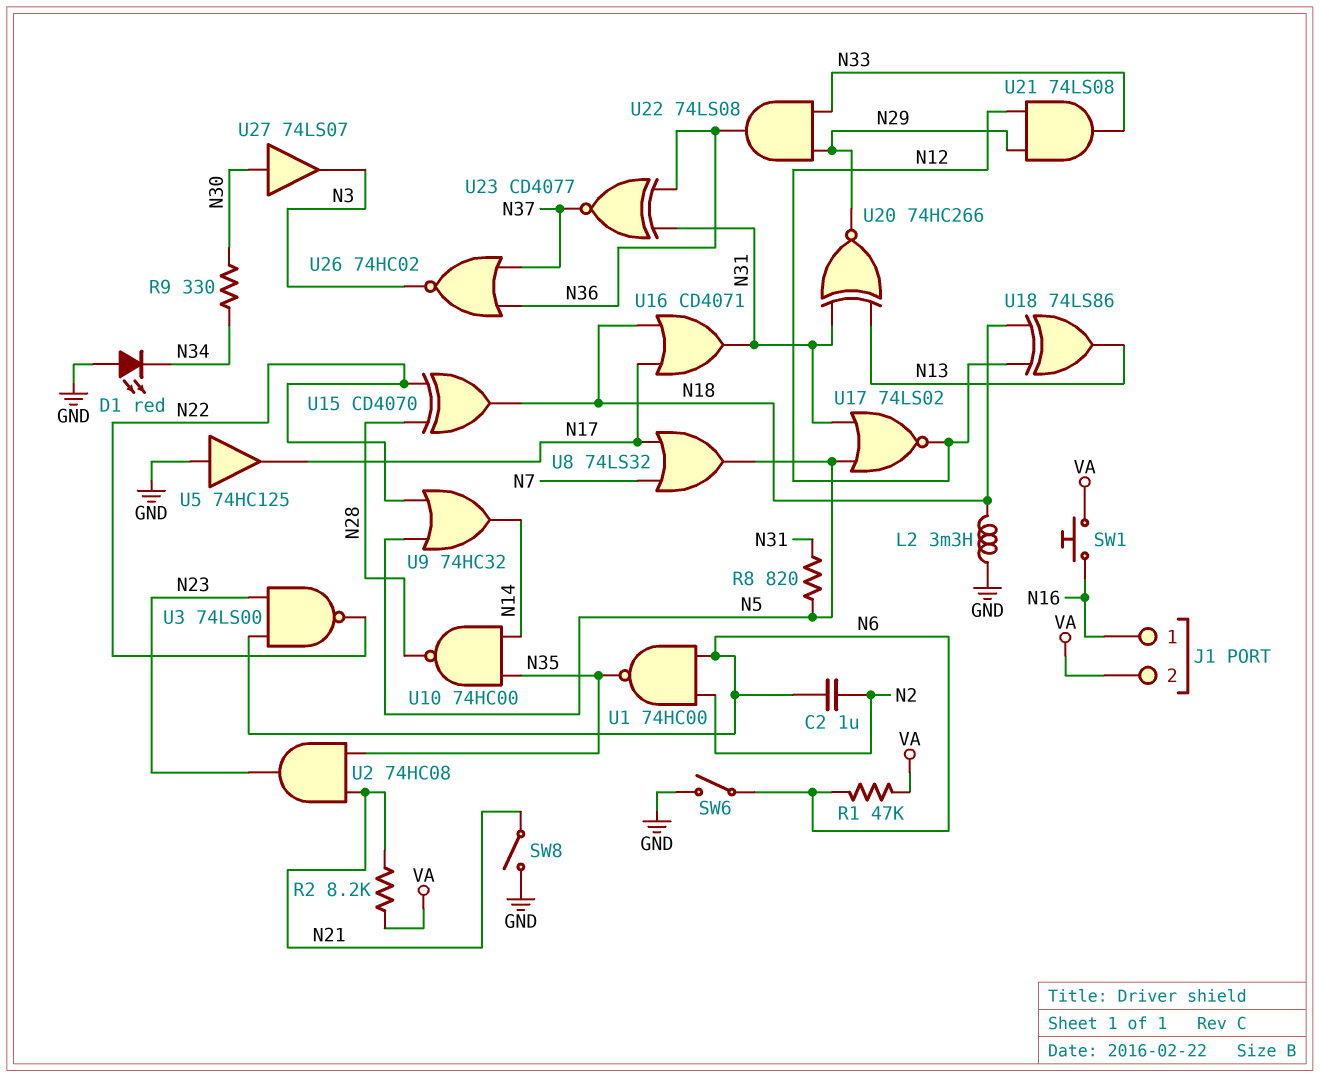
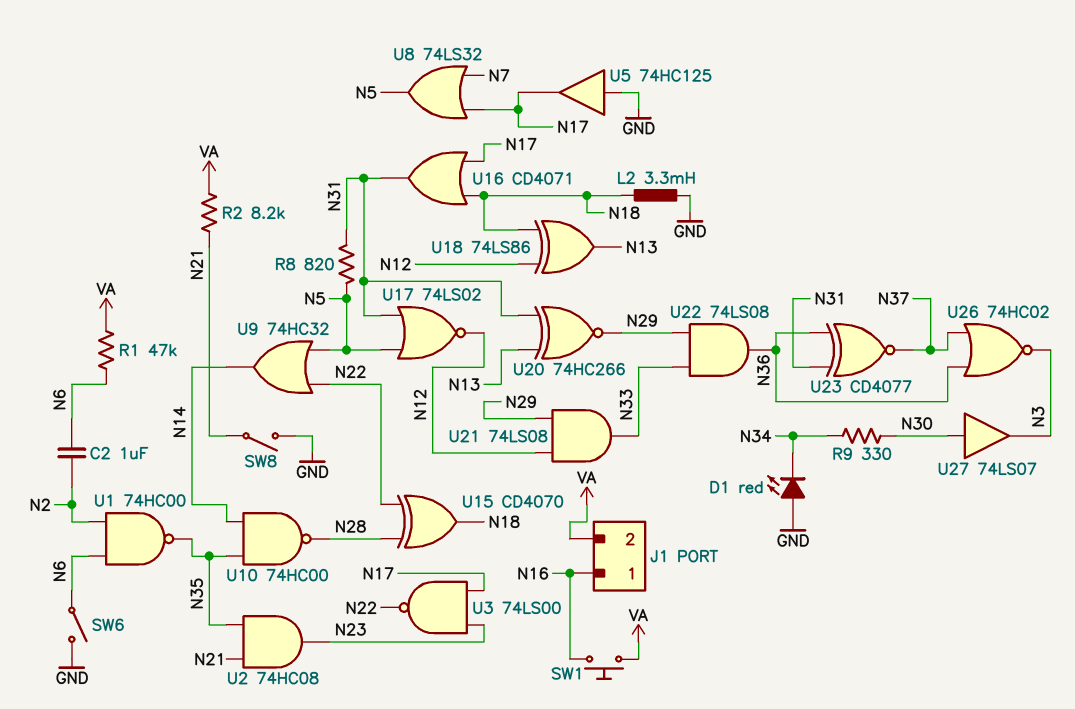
U3: NAND 74LS00 (in N6, in N23, out N22) -> NAND 74LS00 (in N17, in N23, out N22)

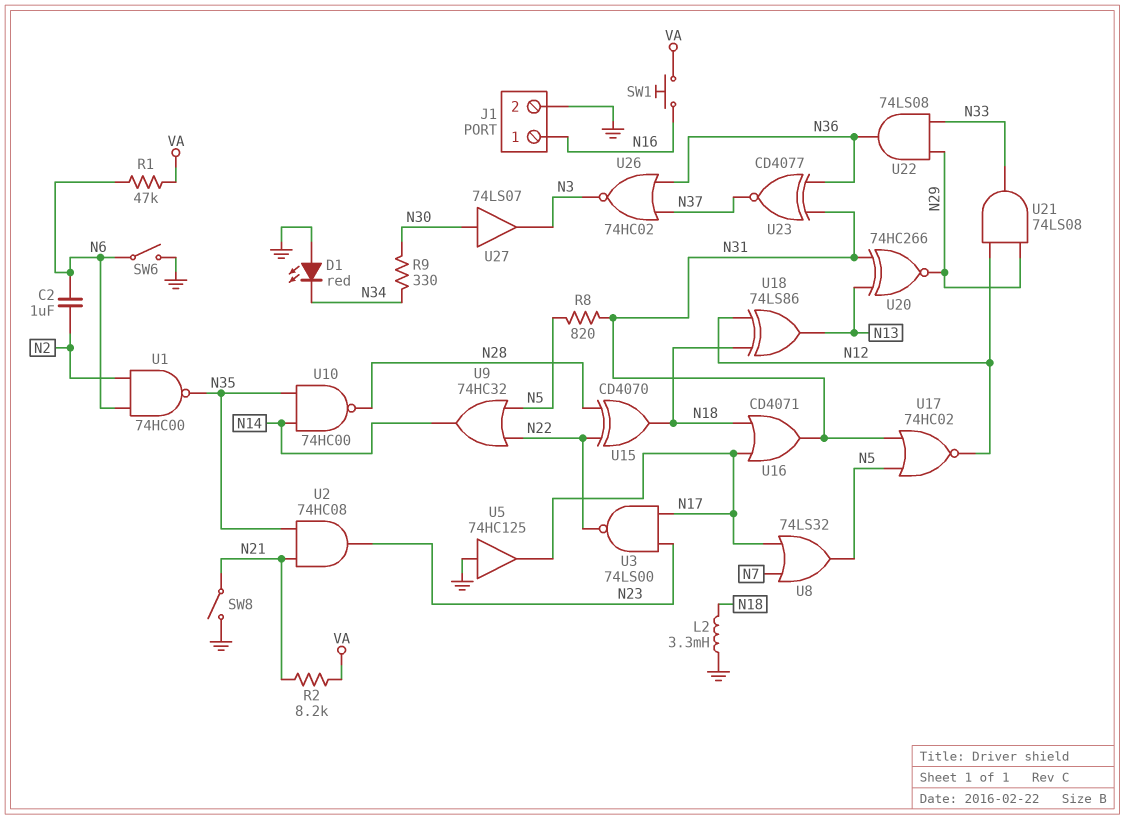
J1 pin 2: VA -> GND
U17: NOR 74LS02 (in N5, in N31, out N12) -> NOR 74HC02 (in N5, in N31, out N12)

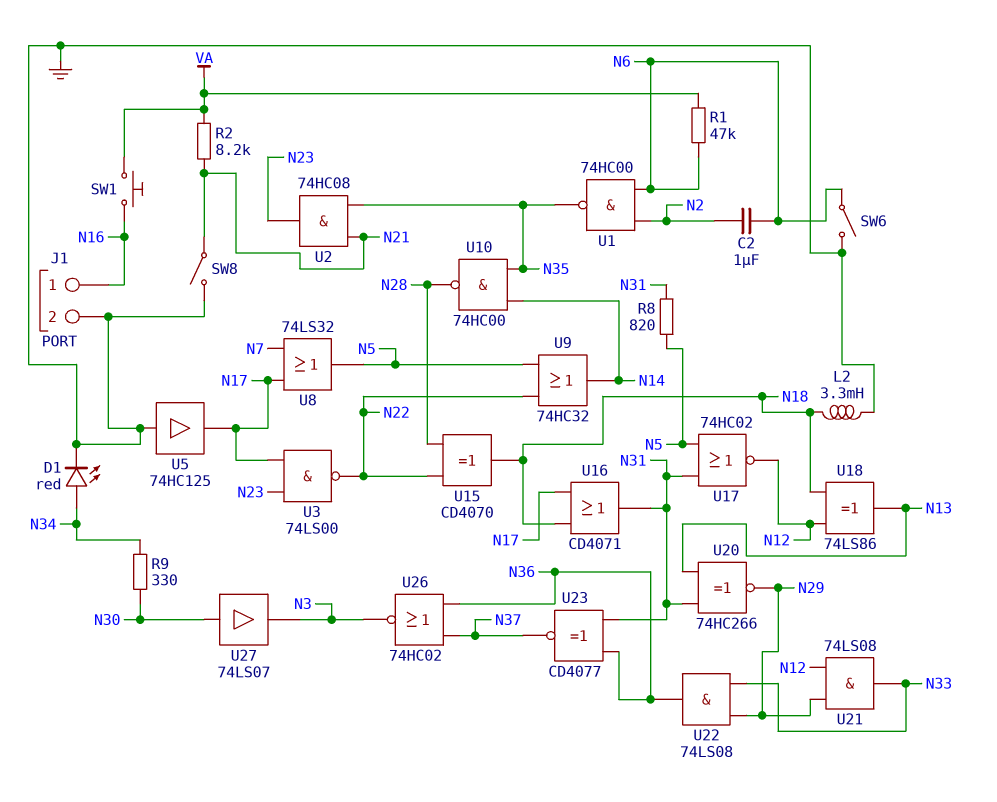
D1: LED red (A GND, K N34) -> LED red (A N34, K GND)

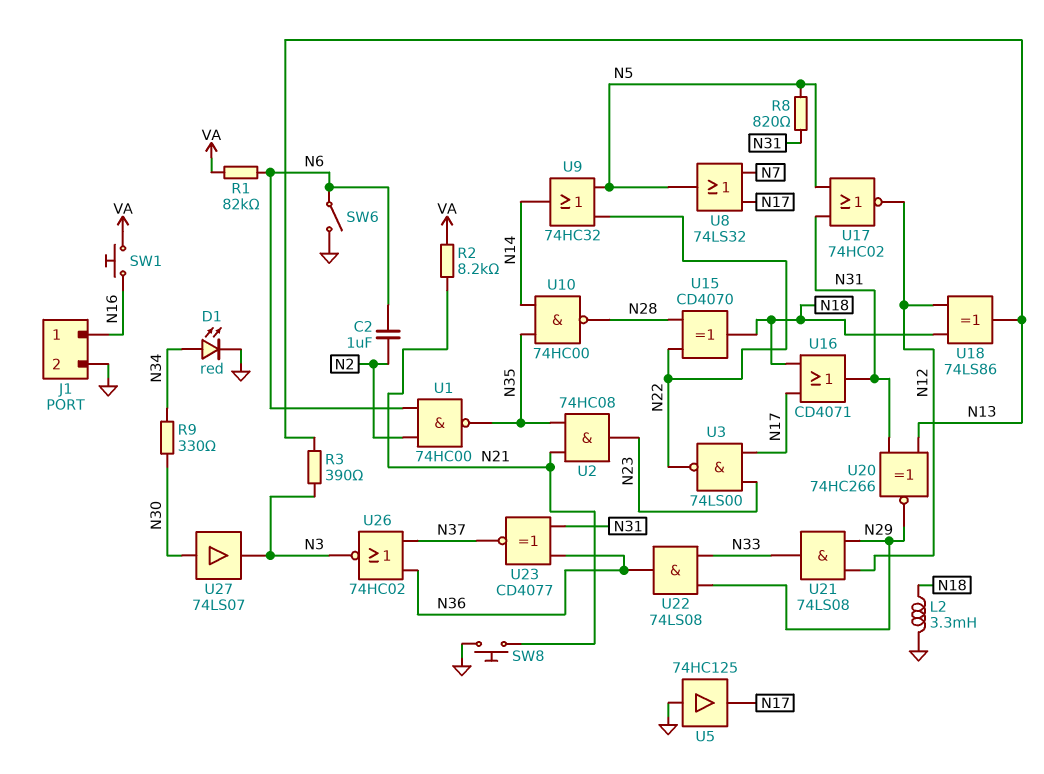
R1: 47k (N6, VA) -> 82k (N6, VA)
R3: none -> 390 (N3, N13)
SW8: switch (GND, N21) -> button (GND, N21)

